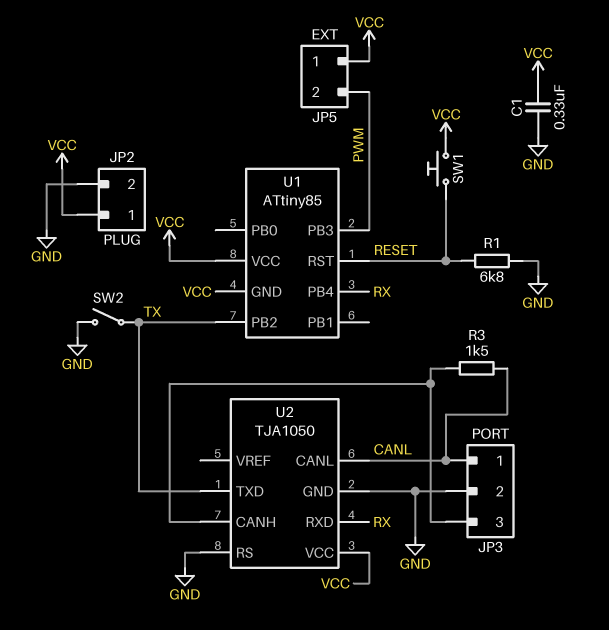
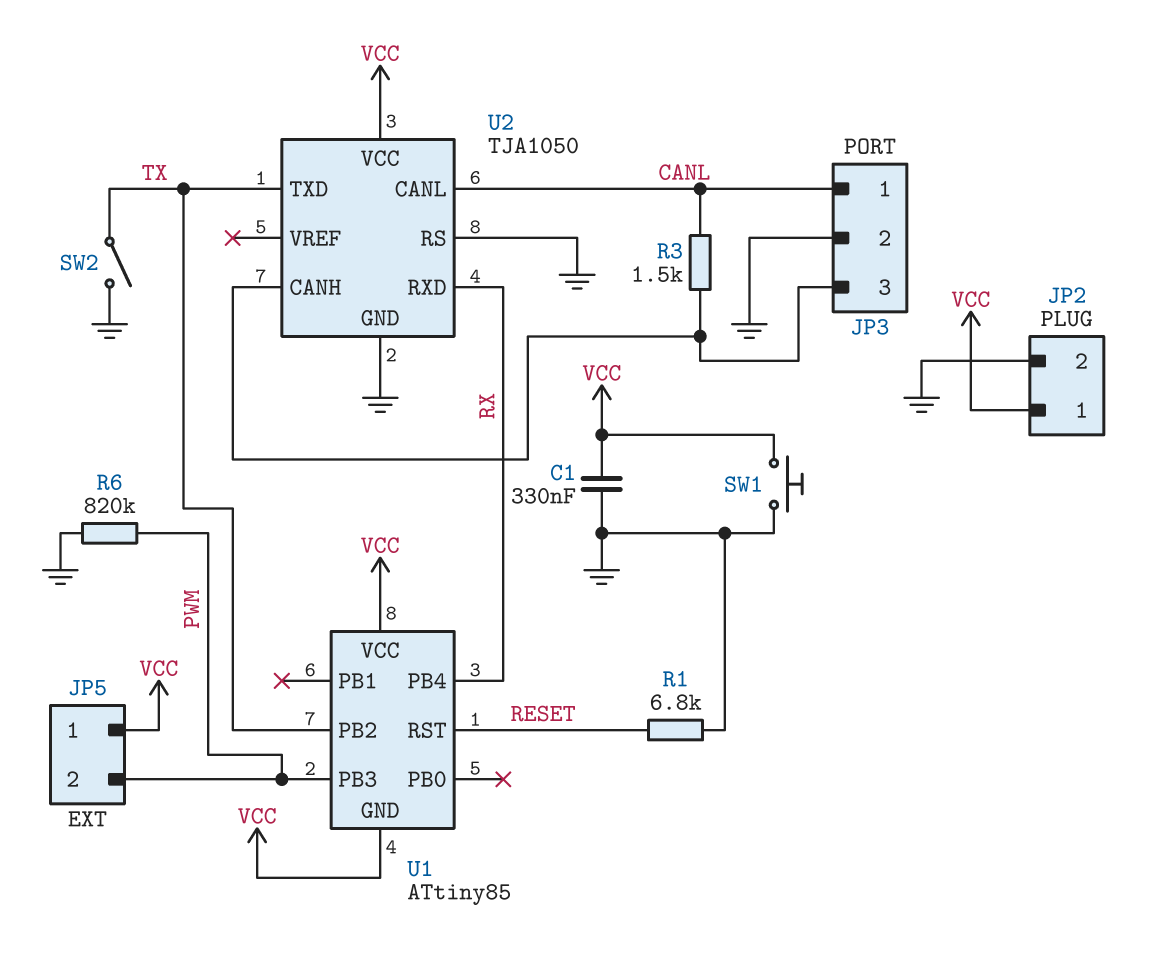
R6: none -> 820k (GND, PWM)
SW1: button (RESET, VCC) -> button (GND, VCC)

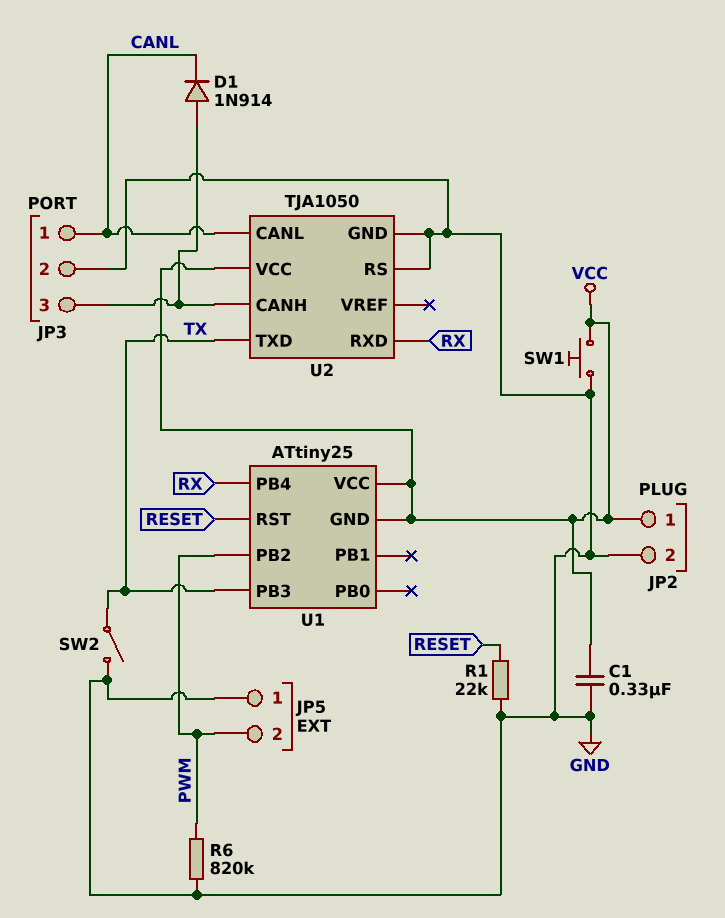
D1: none -> diode 1N914 (A JP3/3, K CANL)
JP5 pin 1: VCC -> GND
R1: 6.8k (GND, RESET) -> 22k (GND, RESET)
R3: 1.5k (CANL, JP3/3) -> none
U1: ATtiny85 -> ATtiny25
U1 pin PB2: TX -> PWM
U1 pin PB3: PWM -> TX

